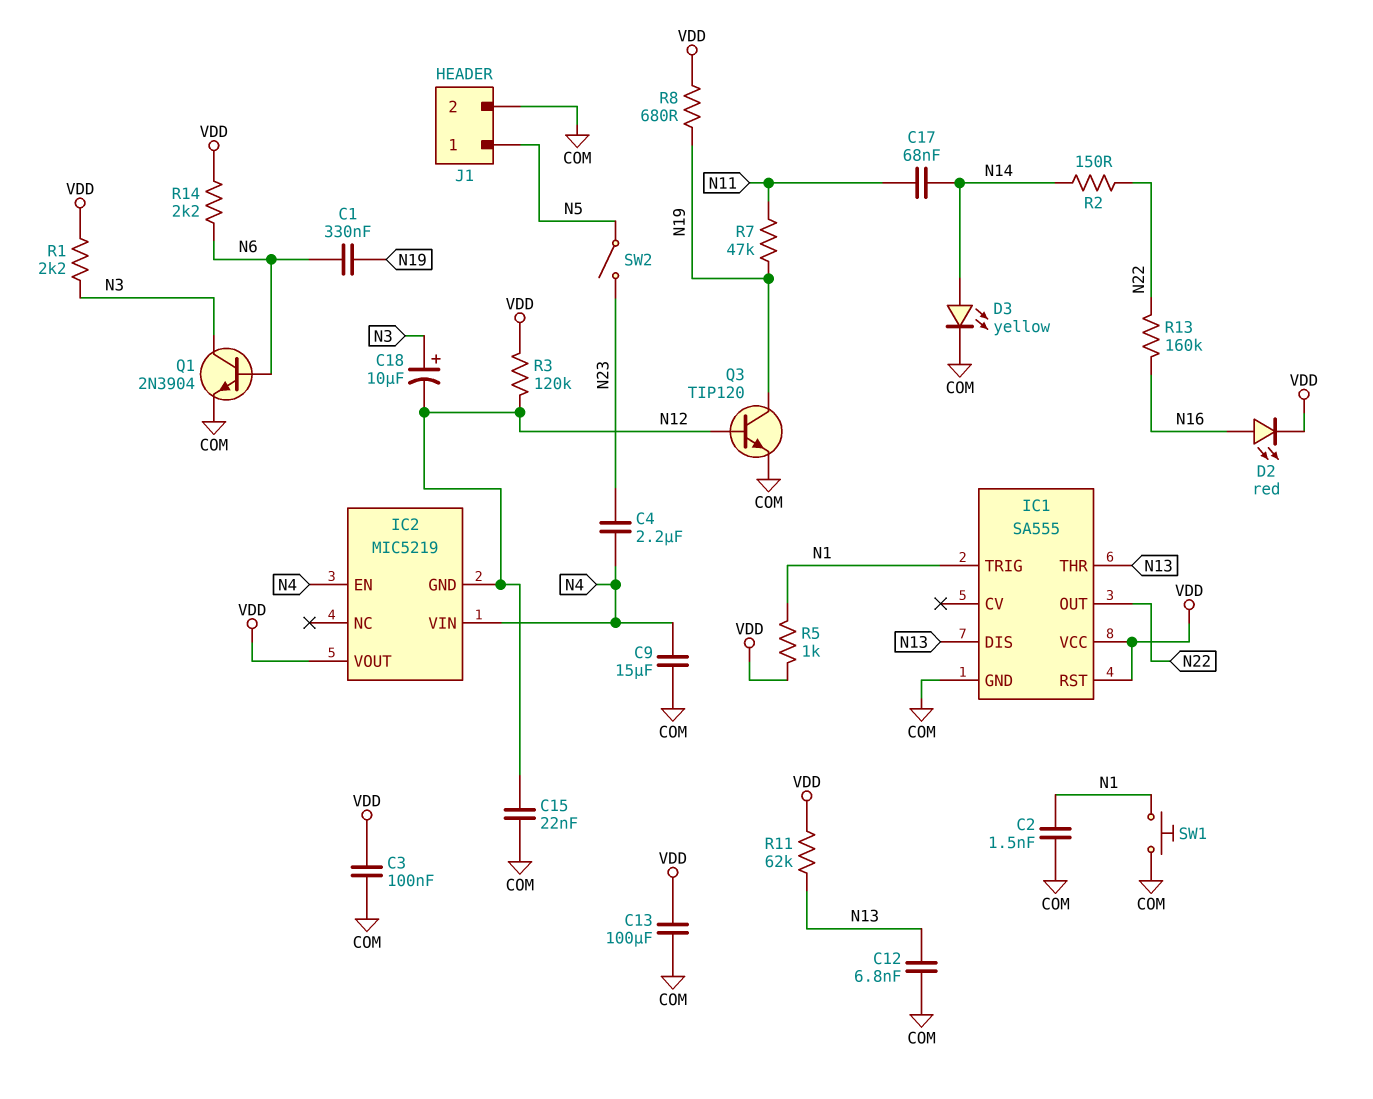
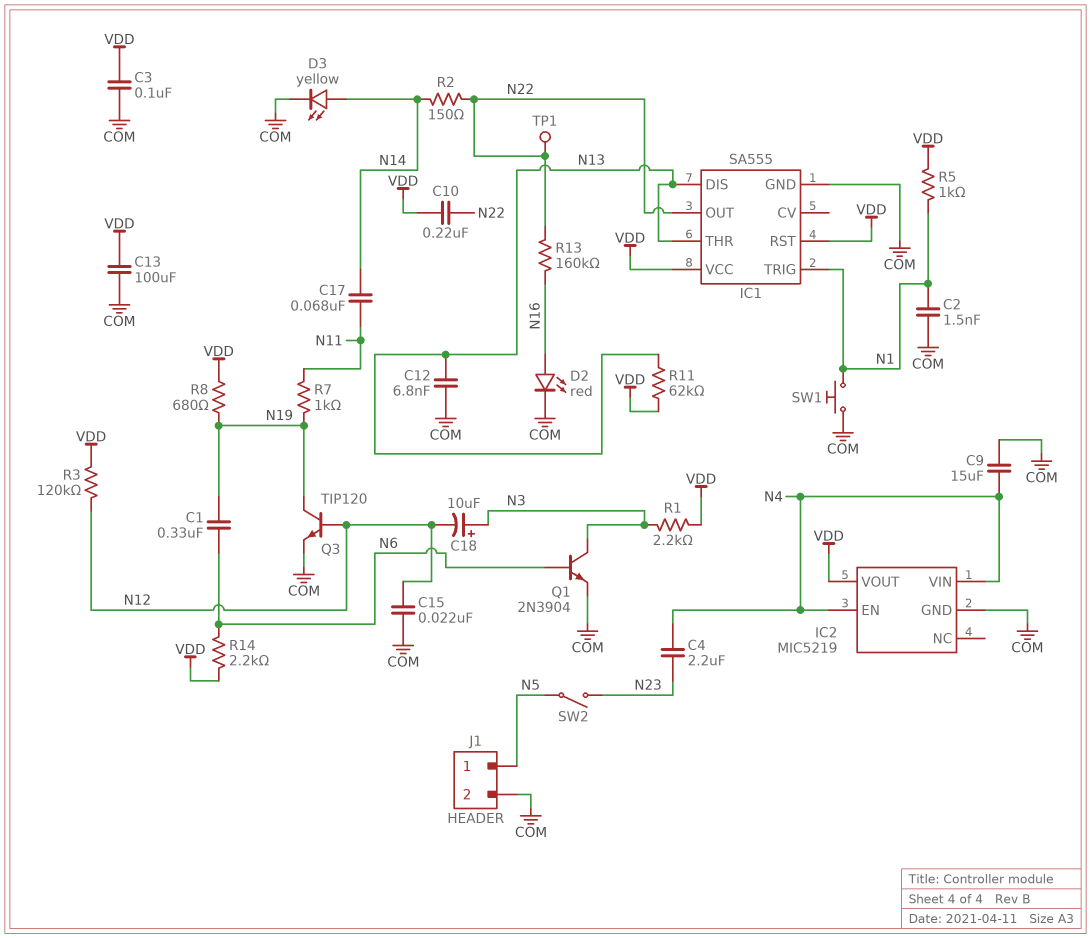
C10: none -> 220nF (N22, VDD)
D2: LED red (A N16, K VDD) -> LED red (A N16, K COM)
IC2 pin GND: N12 -> COM
R7: 47k (N11, N19) -> 1k (N11, N19)
TP1: none -> test point (N22)

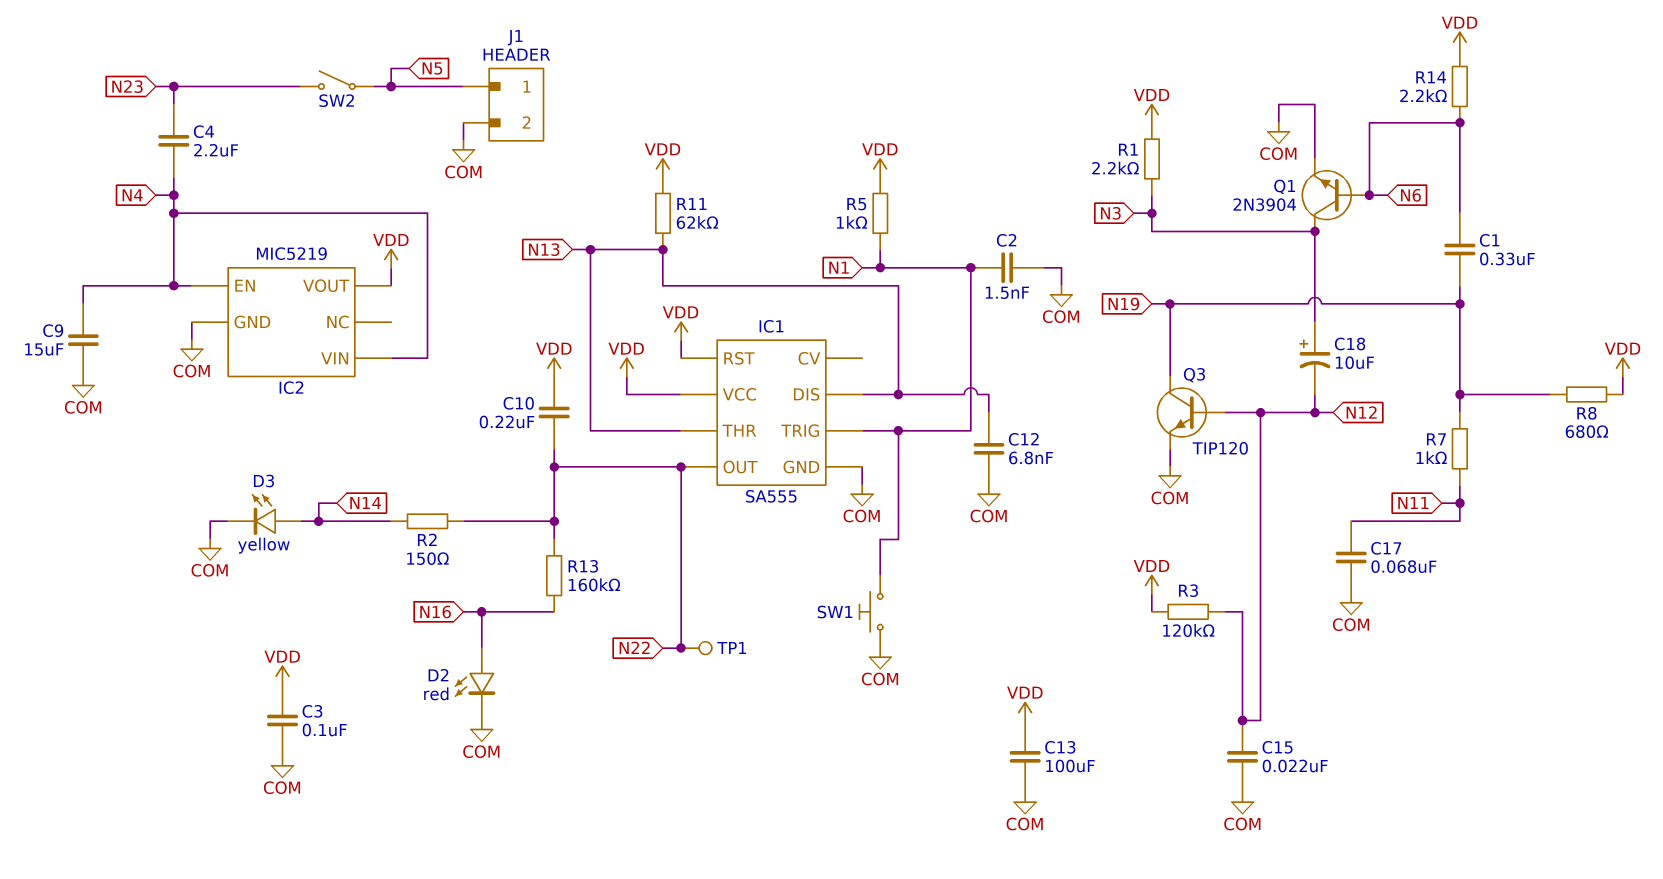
C17: 68nF (N11, N14) -> 68nF (COM, N11)

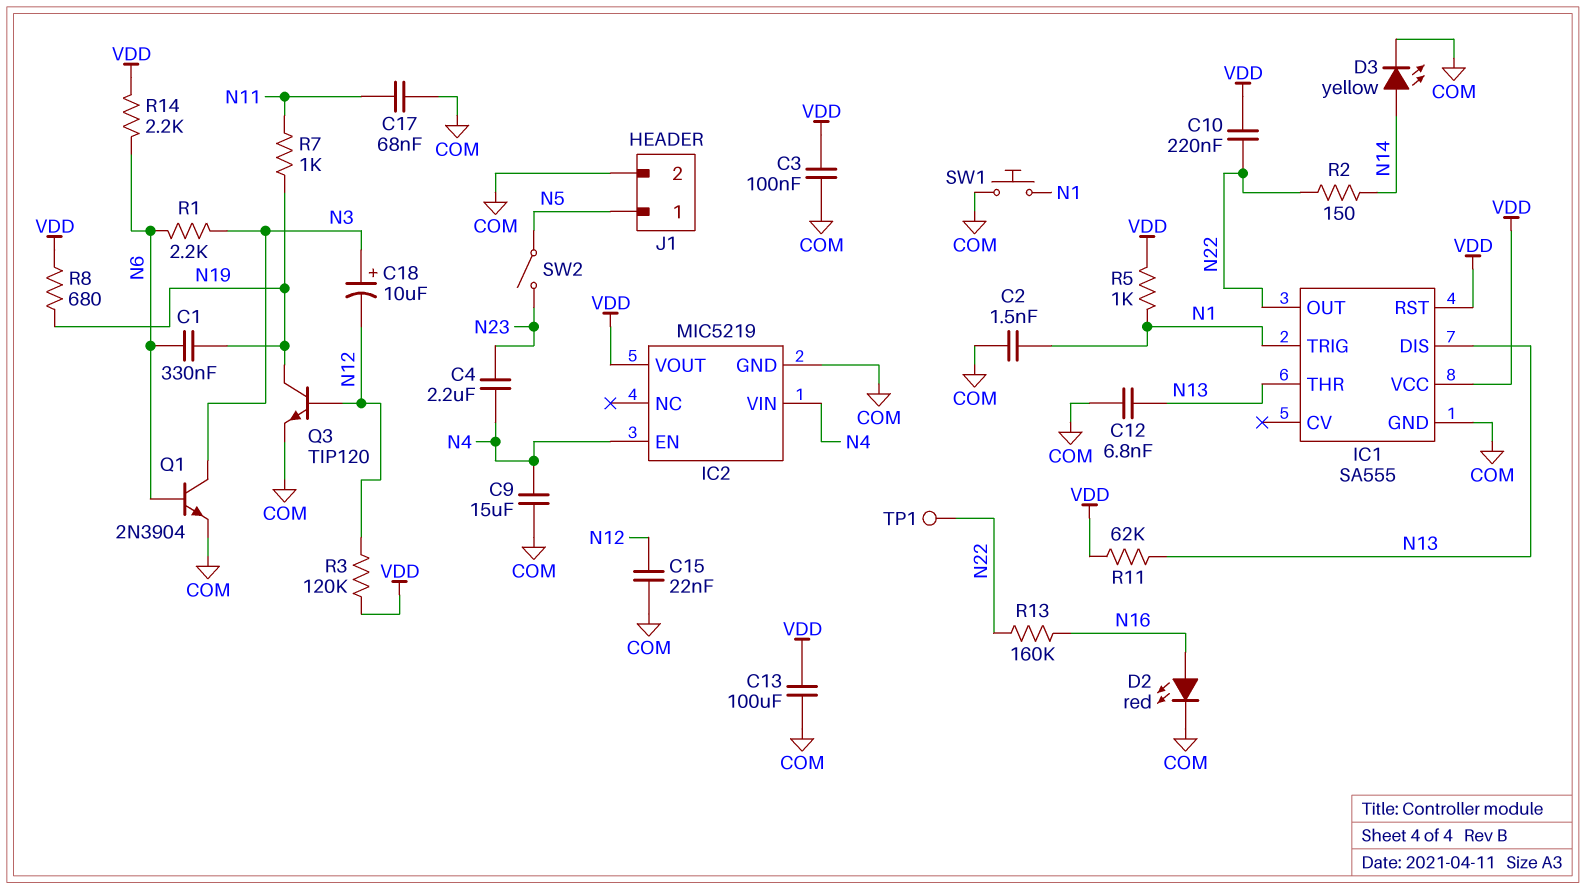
R1: 2.2k (N3, VDD) -> 2.2k (N3, N6)

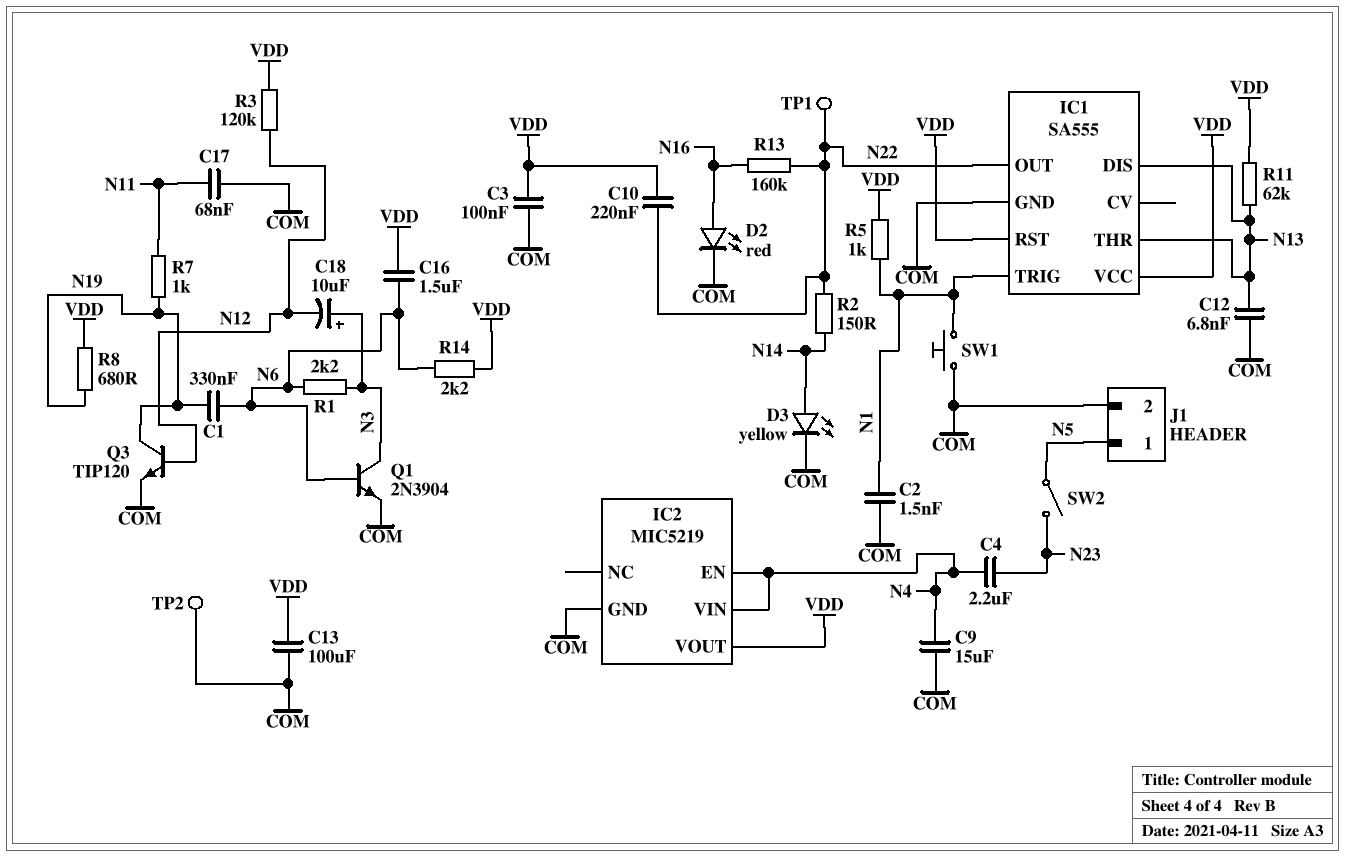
C15: 22nF (COM, N12) -> none
C16: none -> 1.5uF (N6, VDD)
TP2: none -> test point (COM)

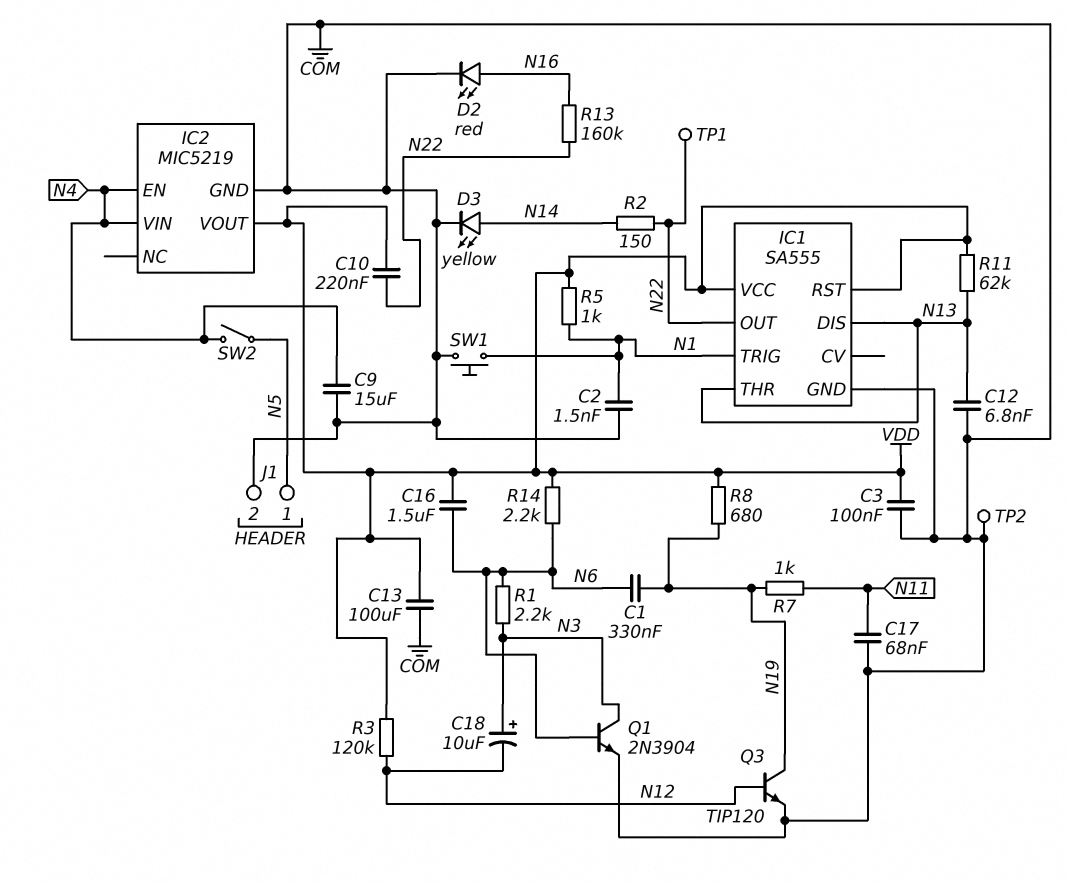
C4: 2.2uF (N4, N23) -> none
SW2: switch (N5, N23) -> switch (N4, N5)

